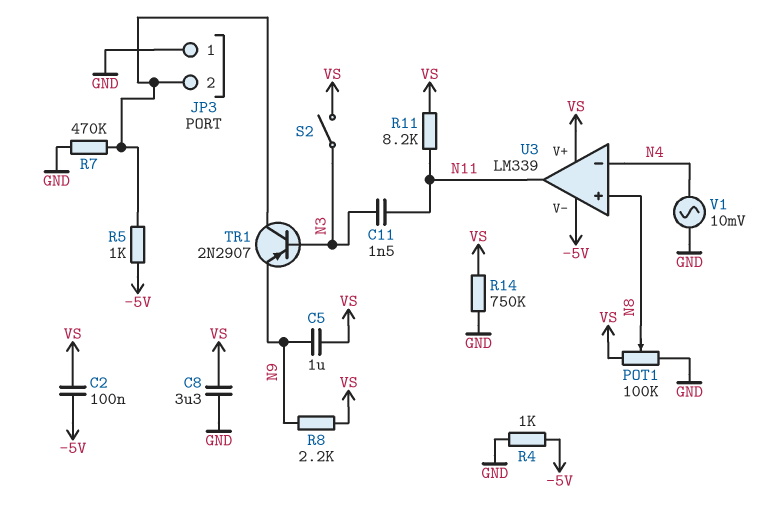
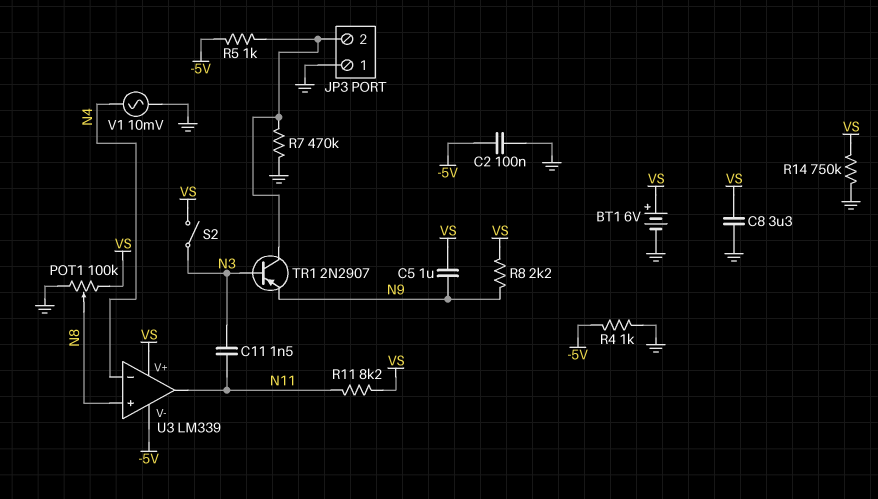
BT1: none -> 6V (plus VS, minus GND)
C2: 100nF (-5V, VS) -> 100nF (-5V, GND)

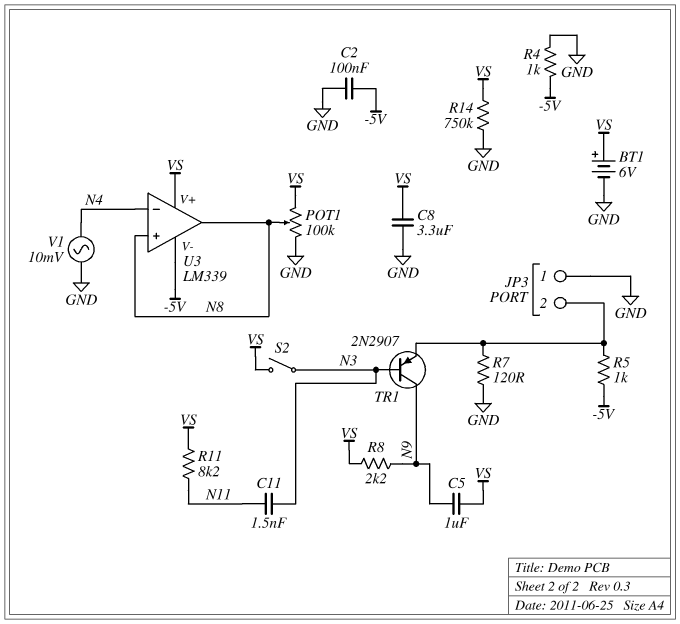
R7: 470k (GND, JP3/2) -> 120 (GND, JP3/2)
TR1: PNP 2N2907 (B N3, C JP3/2, E N9) -> PNP 2N2907 (B N3, C N9, E JP3/2)
U3 pin out: N11 -> N8

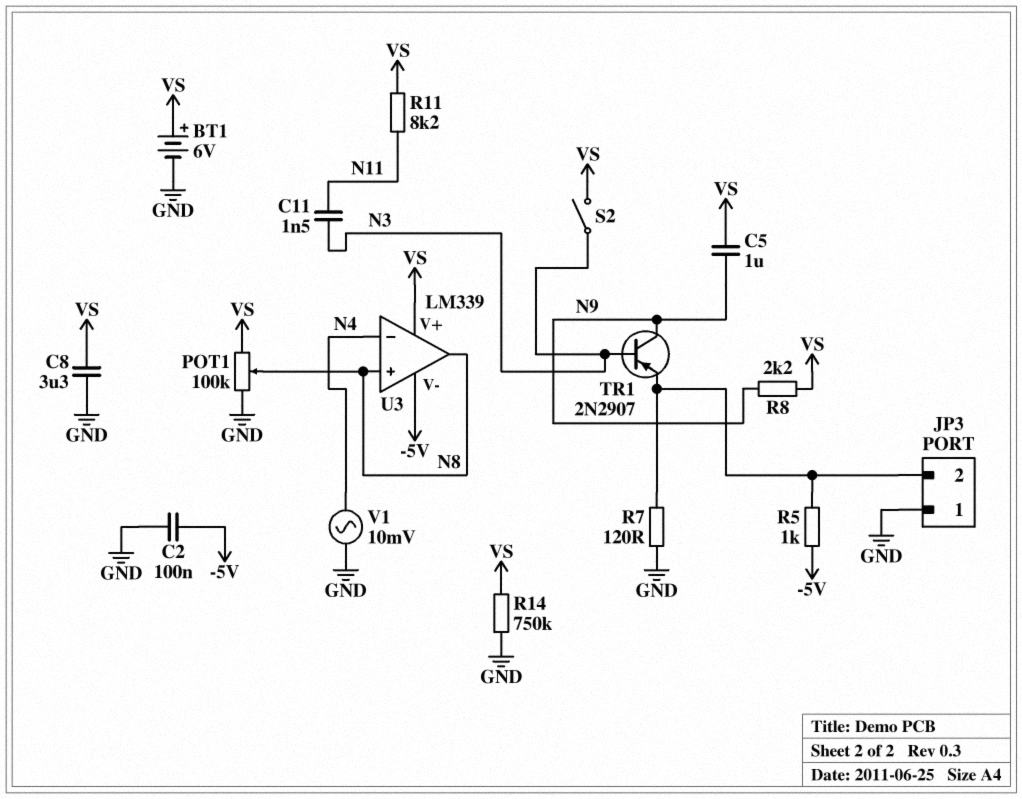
R4: 1k (-5V, GND) -> none

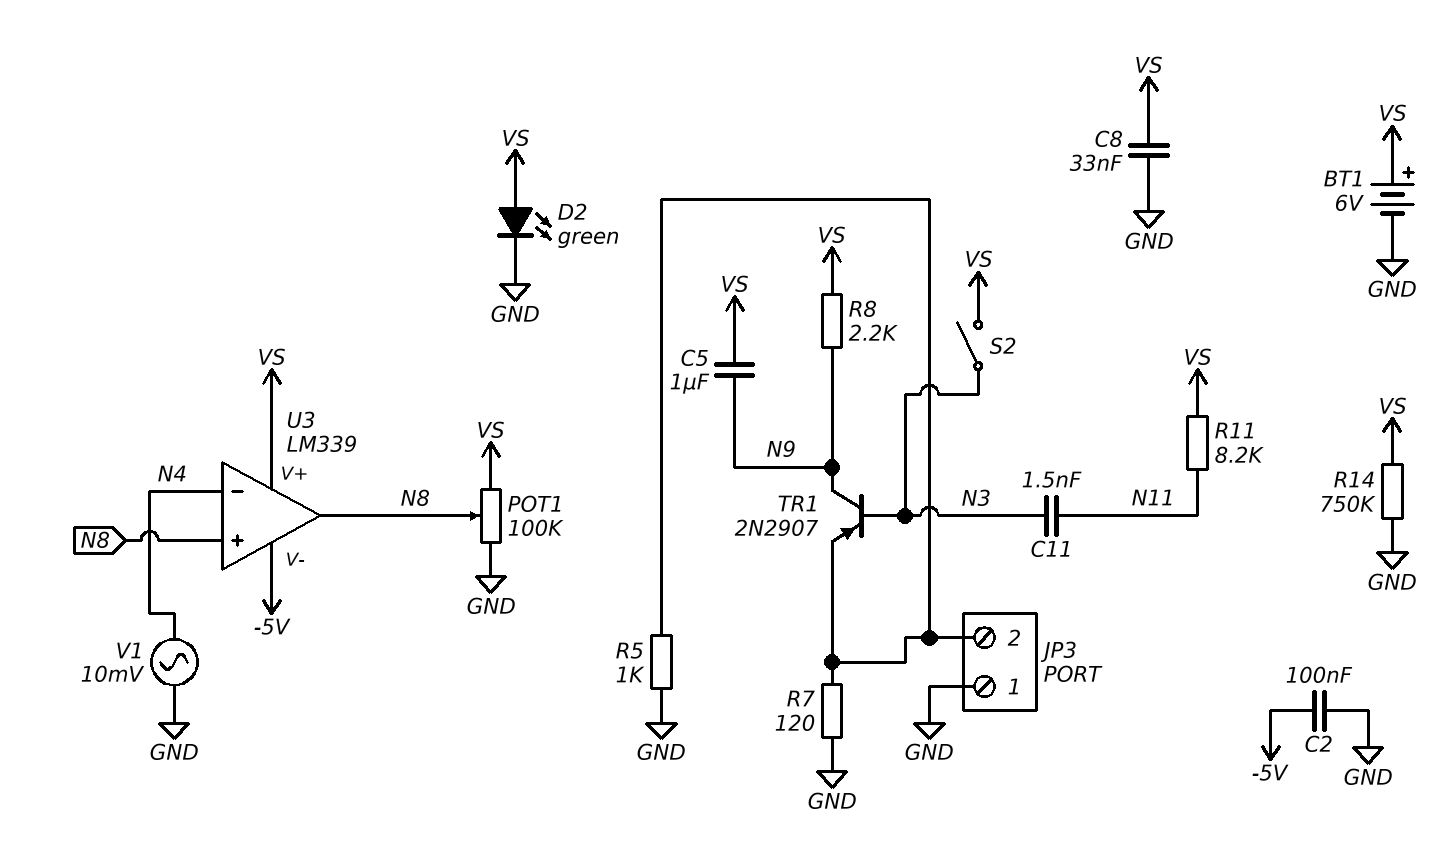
C8: 3.3uF (GND, VS) -> 33nF (GND, VS)
D2: none -> LED green (A VS, K GND)
R5: 1k (-5V, JP3/2) -> 1k (GND, JP3/2)

